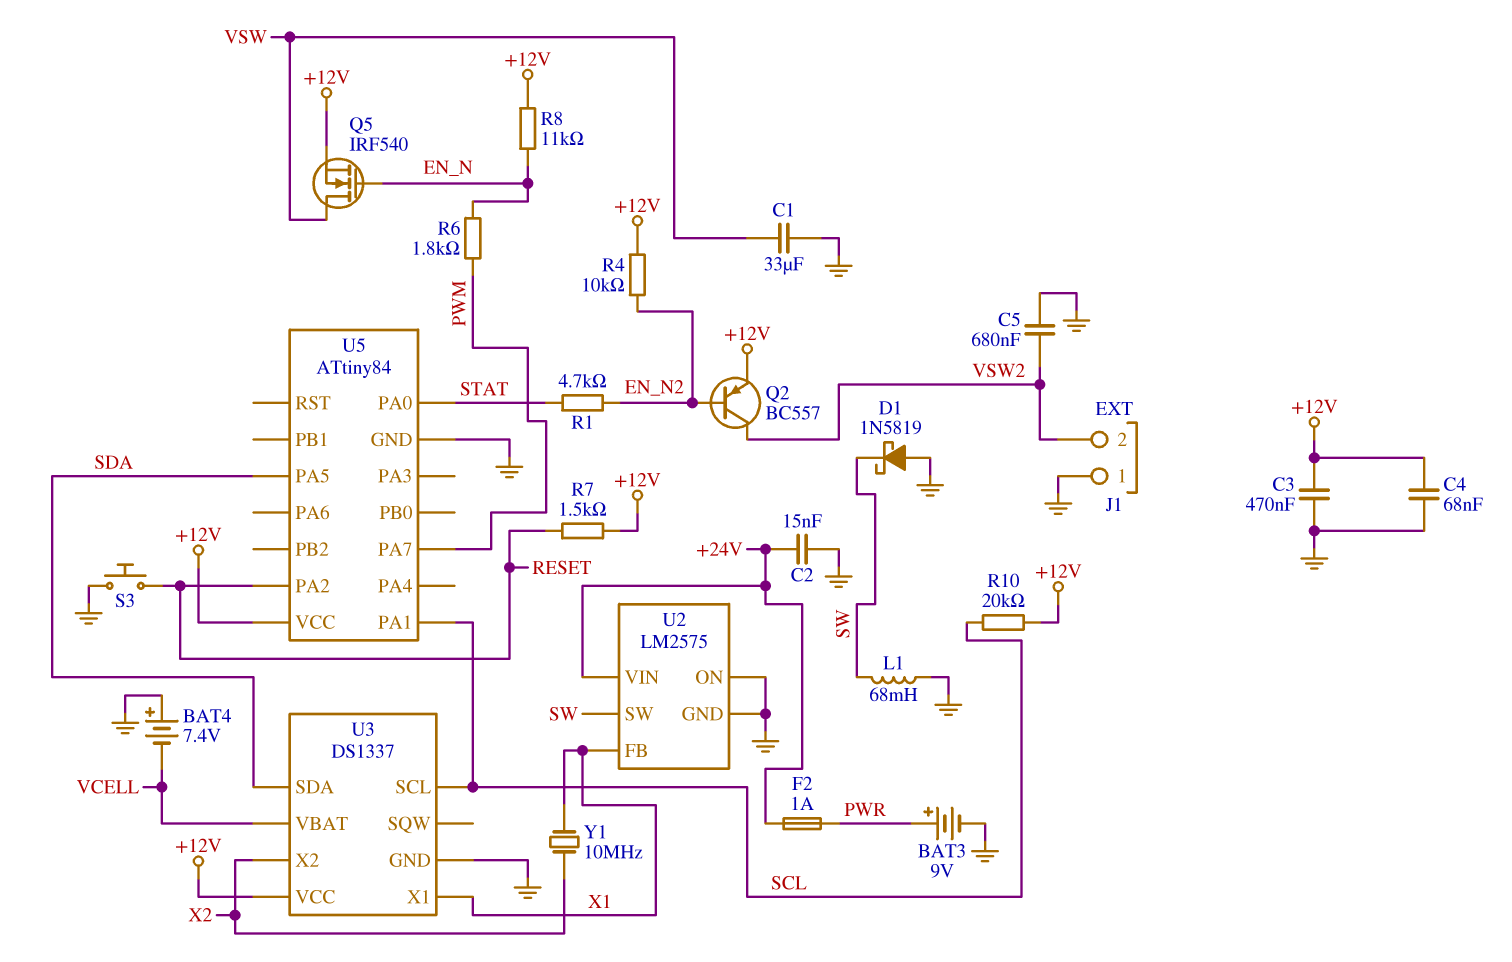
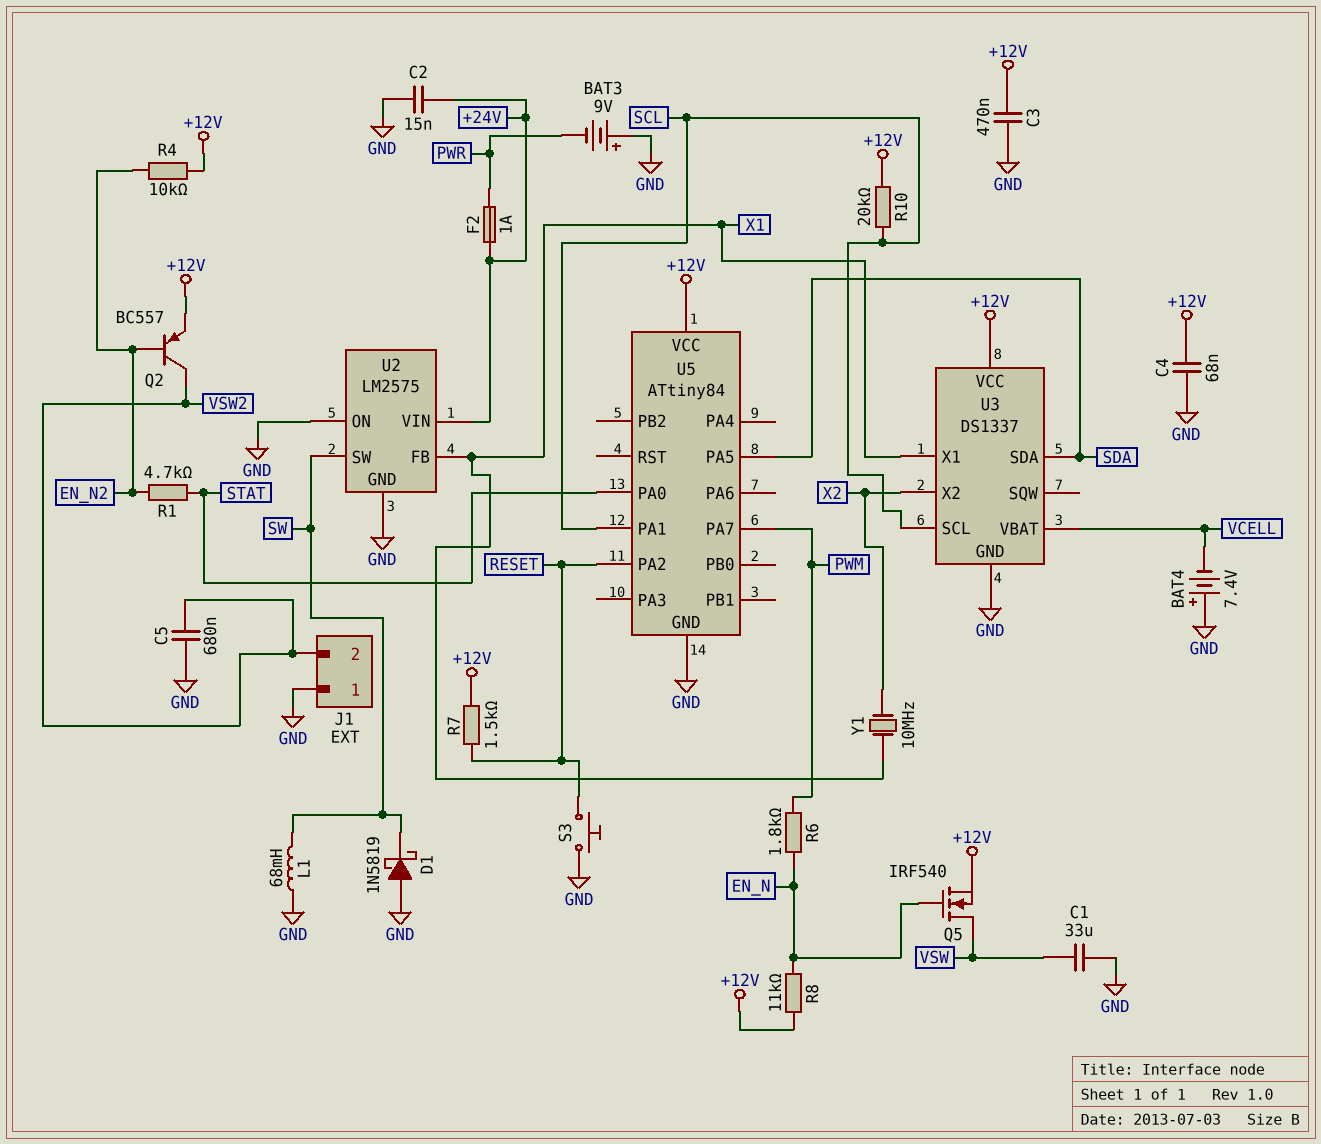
BAT3: 9V (plus PWR, minus GND) -> 9V (plus GND, minus PWR)

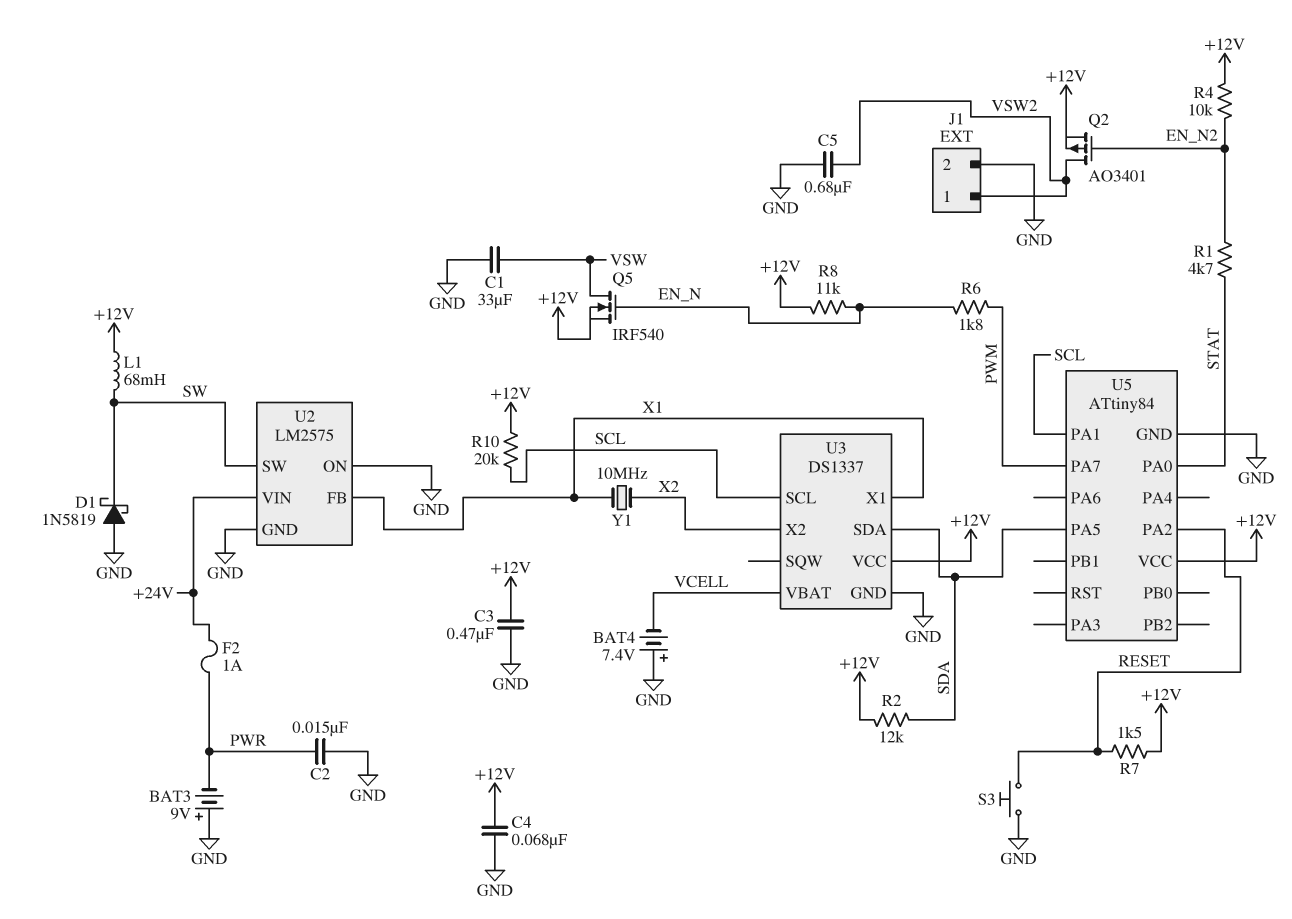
C2: 15nF (+24V, GND) -> 15nF (GND, PWR)
J1 pin 1: GND -> VSW2
J1 pin 2: VSW2 -> GND
L1: 68mH (GND, SW) -> 68mH (+12V, SW)
Q2: PNP BC557 (B EN_N2, C VSW2, E +12V) -> PMOS AO3401 (G EN_N2, D VSW2, S +12V)
R2: none -> 12k (+12V, SDA)

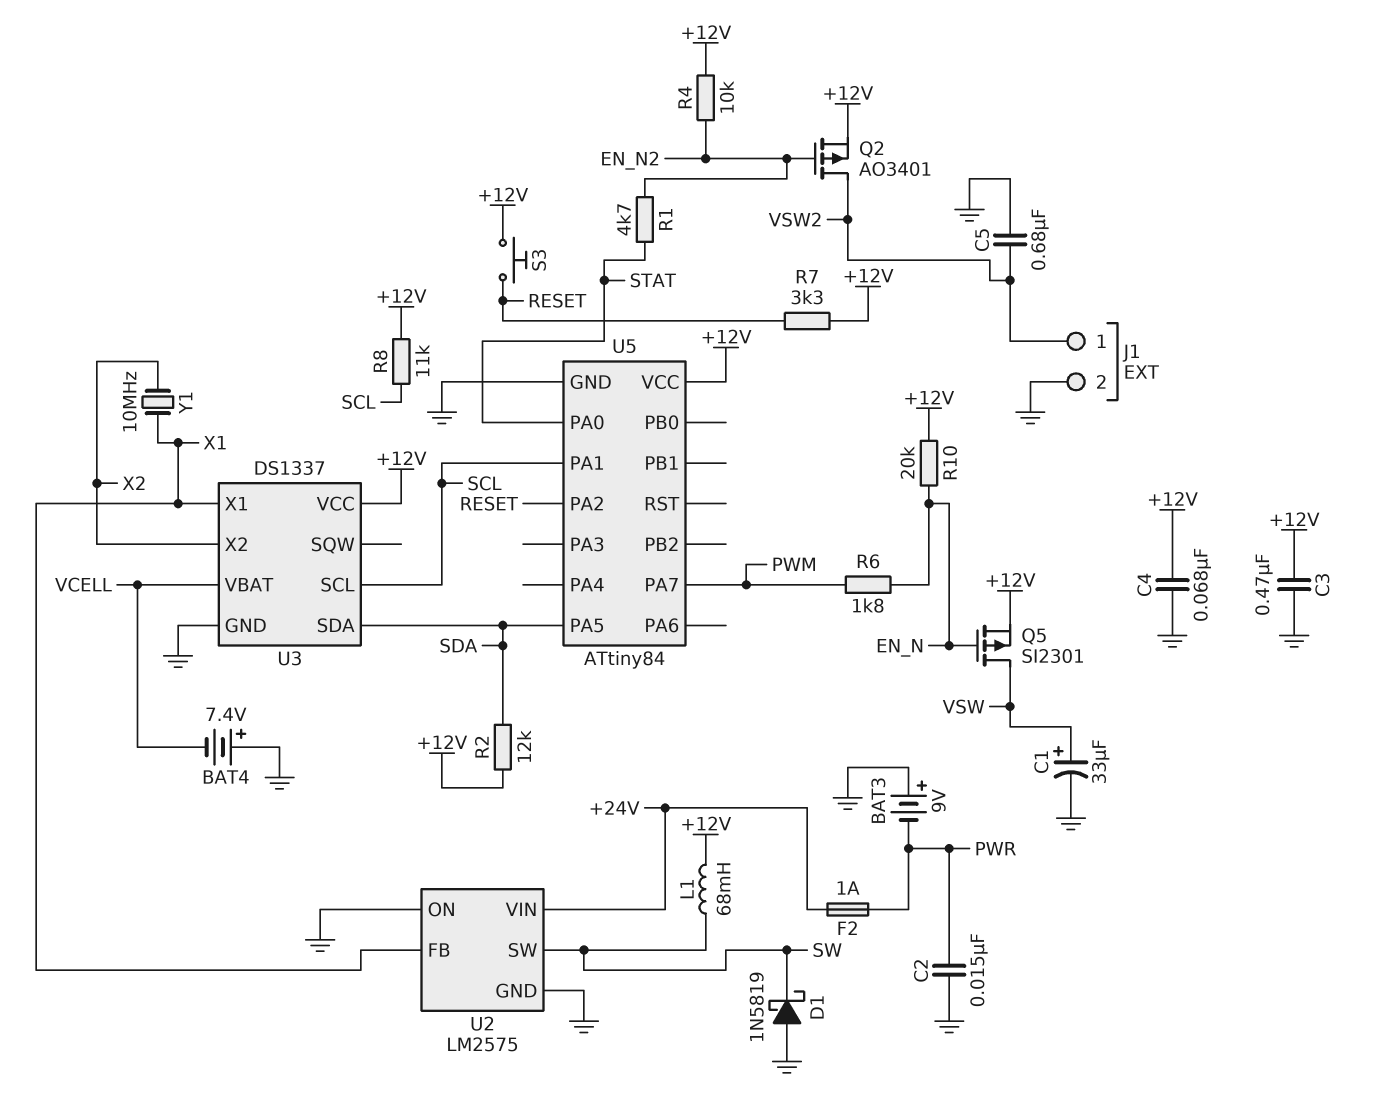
C1: 33uF (GND, VSW) -> 33uF (plus VSW, minus GND)
Q5: NMOS IRF540 (G EN_N, D VSW, S +12V) -> PMOS SI2301 (G EN_N, D VSW, S +12V)
R7: 1.5k (+12V, RESET) -> 3.3k (+12V, RESET)
R8: 11k (+12V, EN_N) -> 11k (+12V, SCL)
R10: 20k (+12V, SCL) -> 20k (+12V, EN_N)
S3: button (GND, RESET) -> button (+12V, RESET)

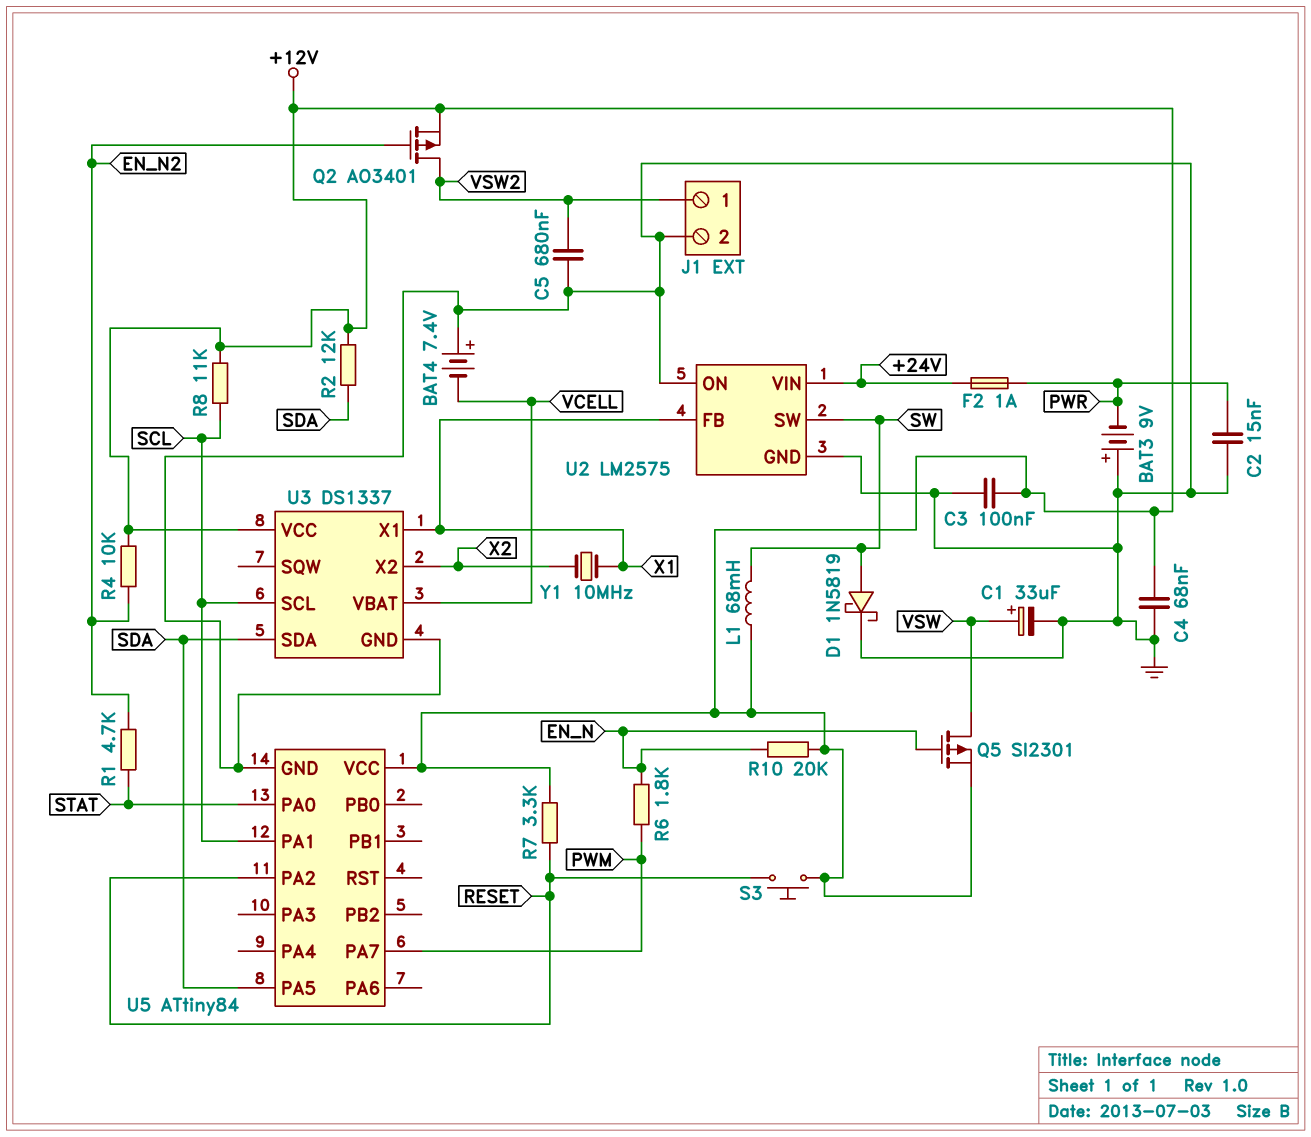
C3: 470nF (+12V, GND) -> 100nF (+12V, GND)
D1: schottky 1N5819 (A GND, K SW) -> schottky 1N5819 (A SW, K GND)

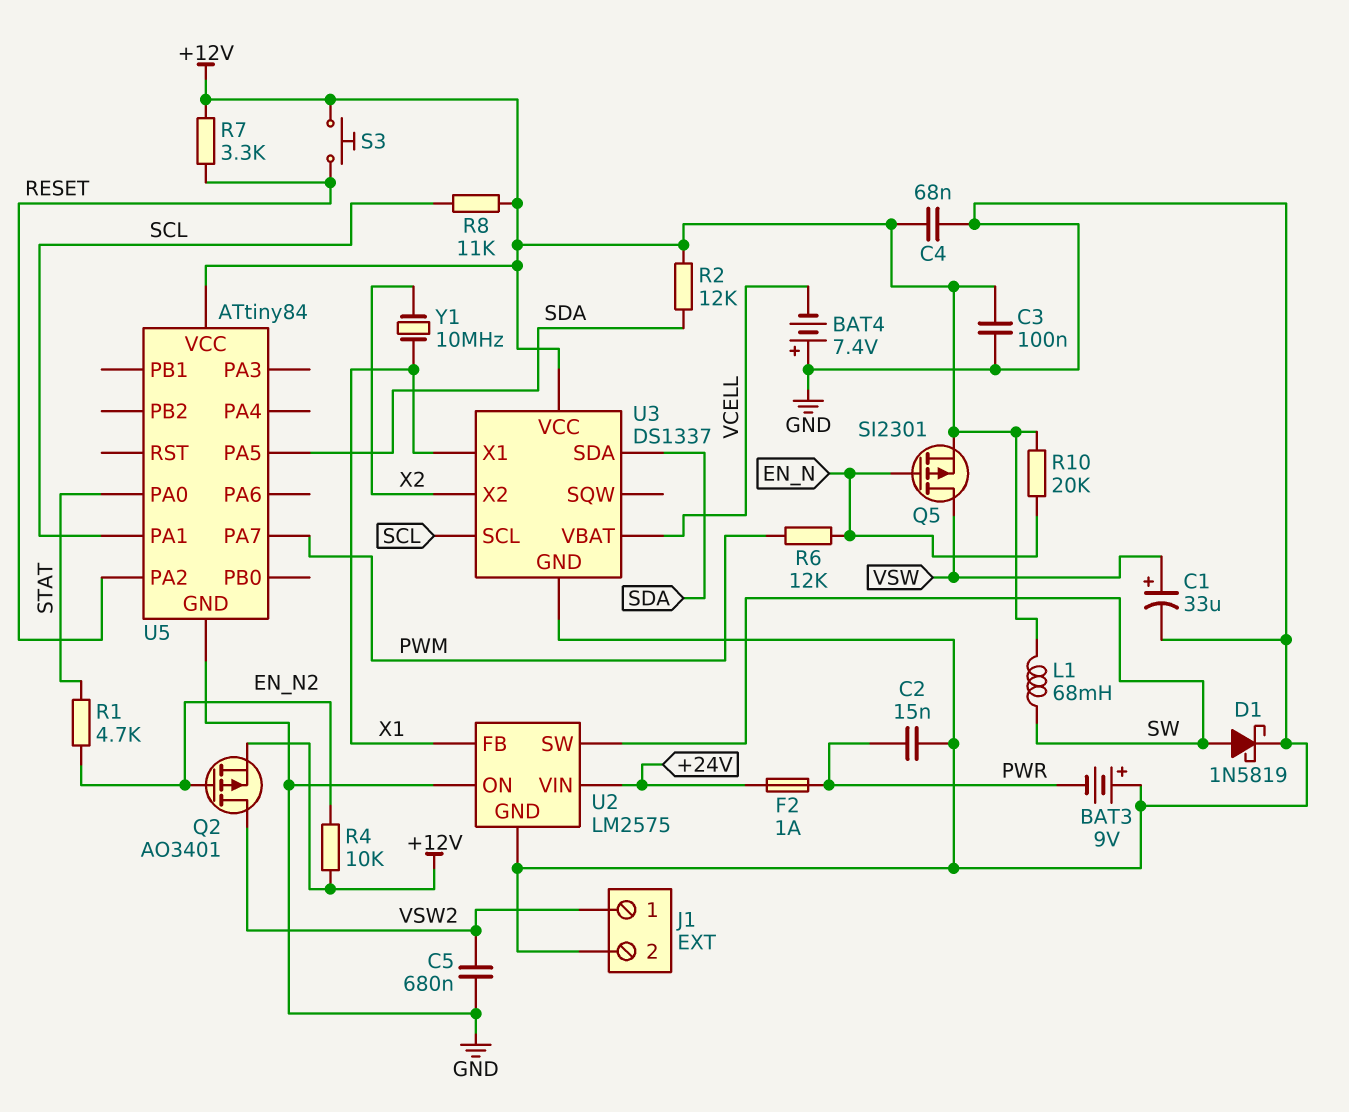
R6: 1.8k (EN_N, PWM) -> 12k (EN_N, PWM)

